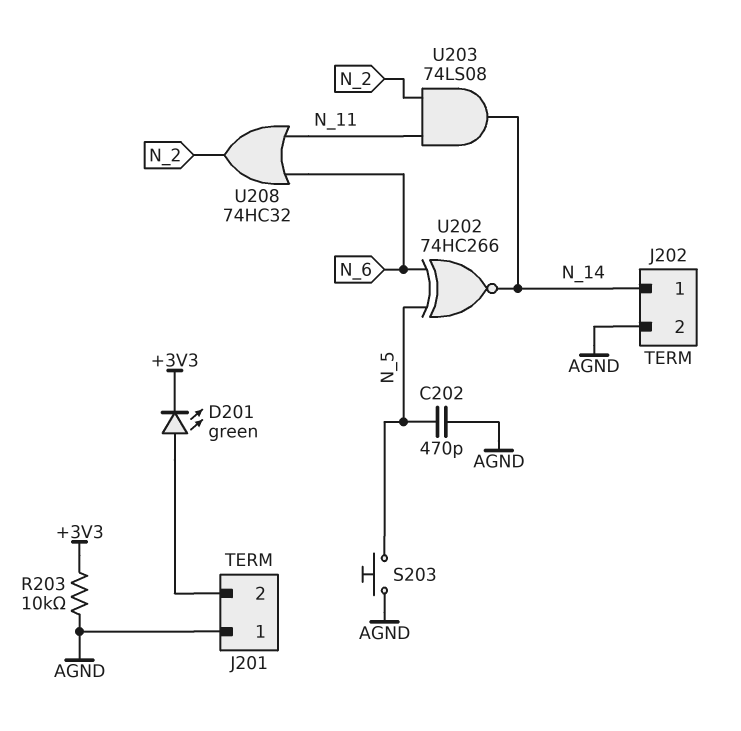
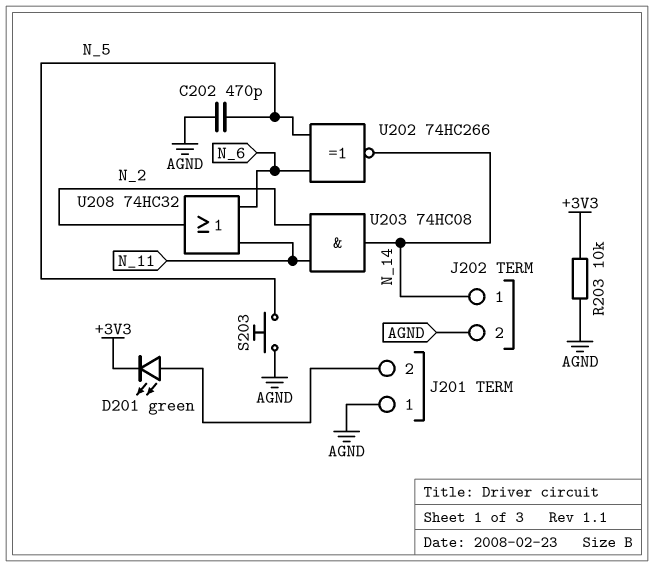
U203: AND 74LS08 (in N_2, in N_11, out N_14) -> AND 74HC08 (in N_2, in N_11, out N_14)

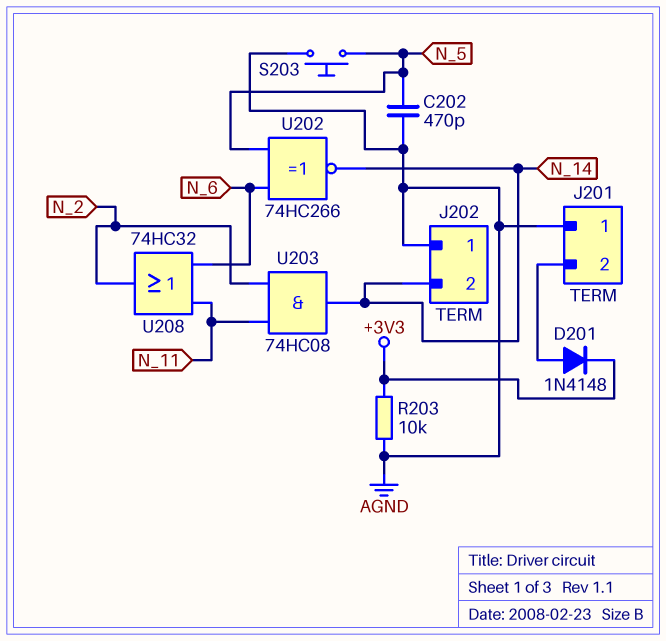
D201: LED green (A J201/2, K +3V3) -> diode 1N4148 (A J201/2, K +3V3)
J202 pin 1: N_14 -> AGND
J202 pin 2: AGND -> N_14

